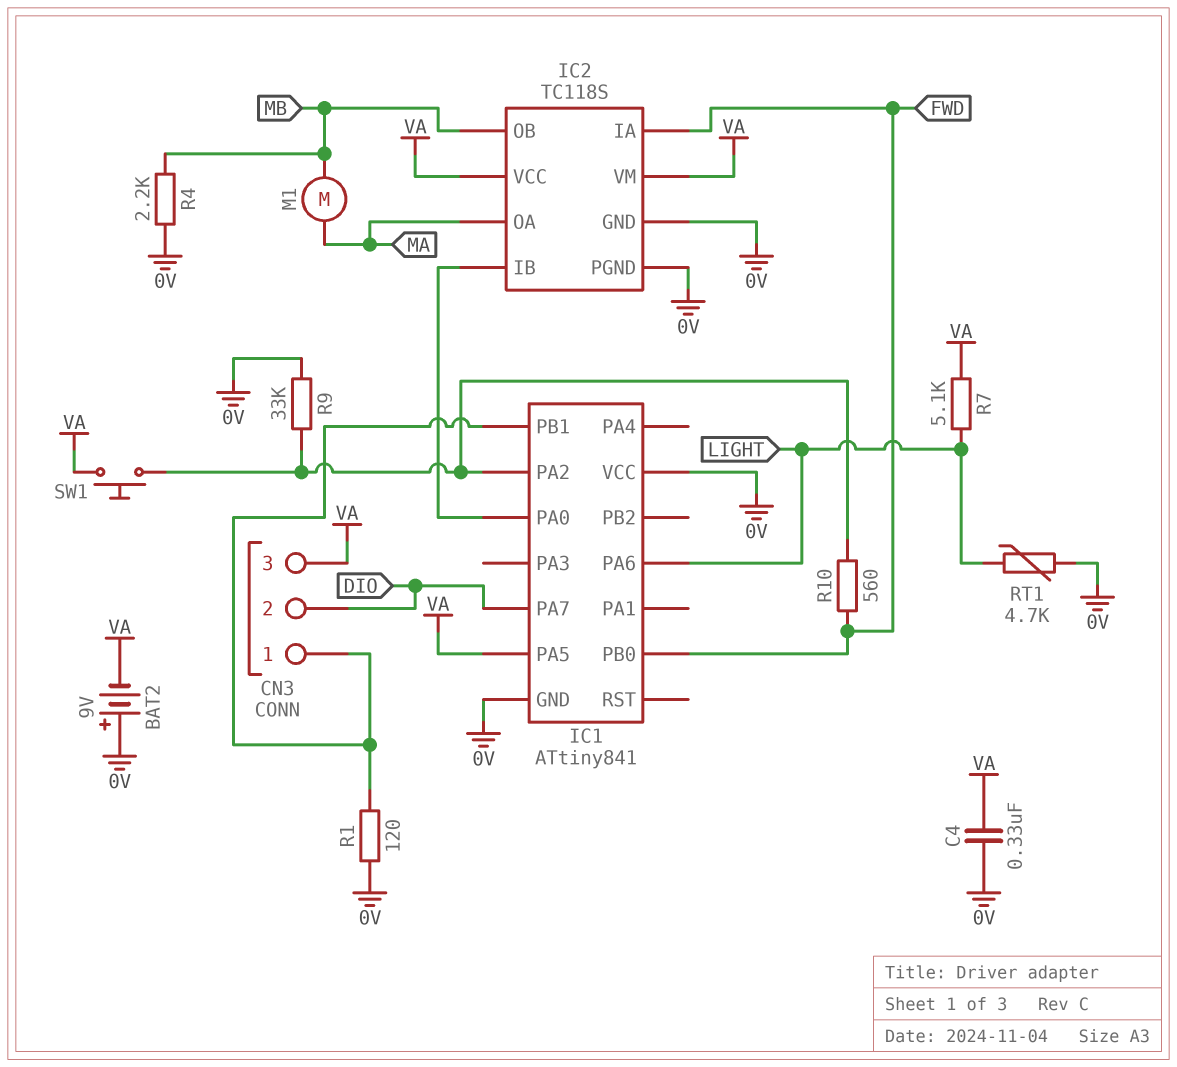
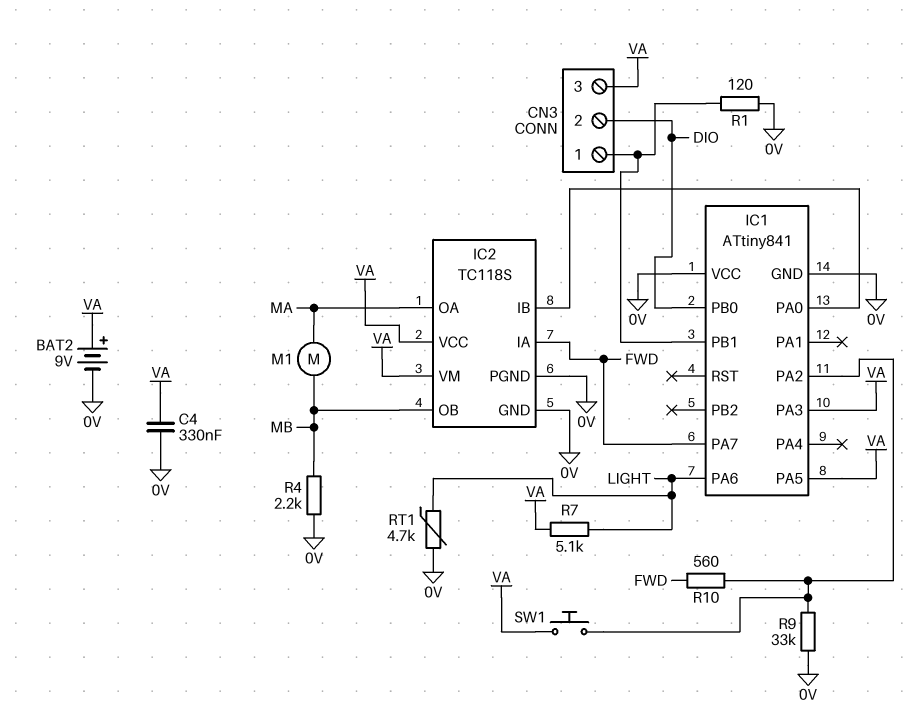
BAT2: 9V (plus 0V, minus VA) -> 9V (plus VA, minus 0V)
IC1 pin PA3: none -> VA
IC1 pin PA7: DIO -> FWD
IC1 pin PB0: FWD -> DIO

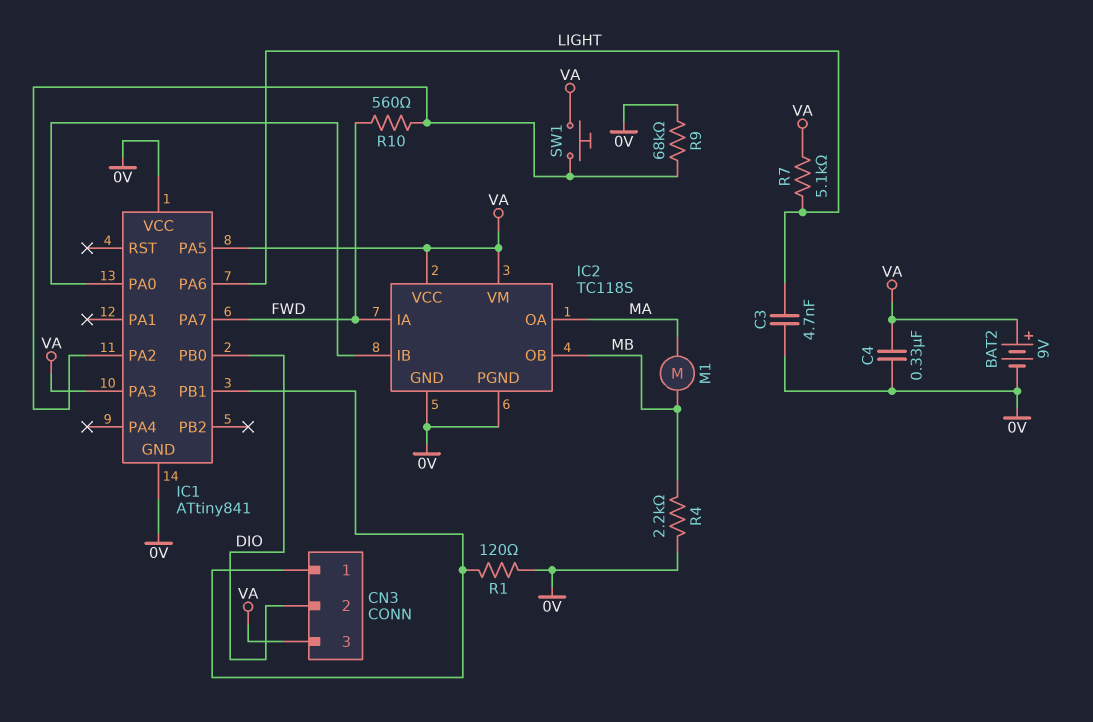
C3: none -> 4.7nF (0V, LIGHT)
R9: 33k (0V, IC1/PA2) -> 68k (0V, IC1/PA2)
RT1: 4.7k (0V, LIGHT) -> none

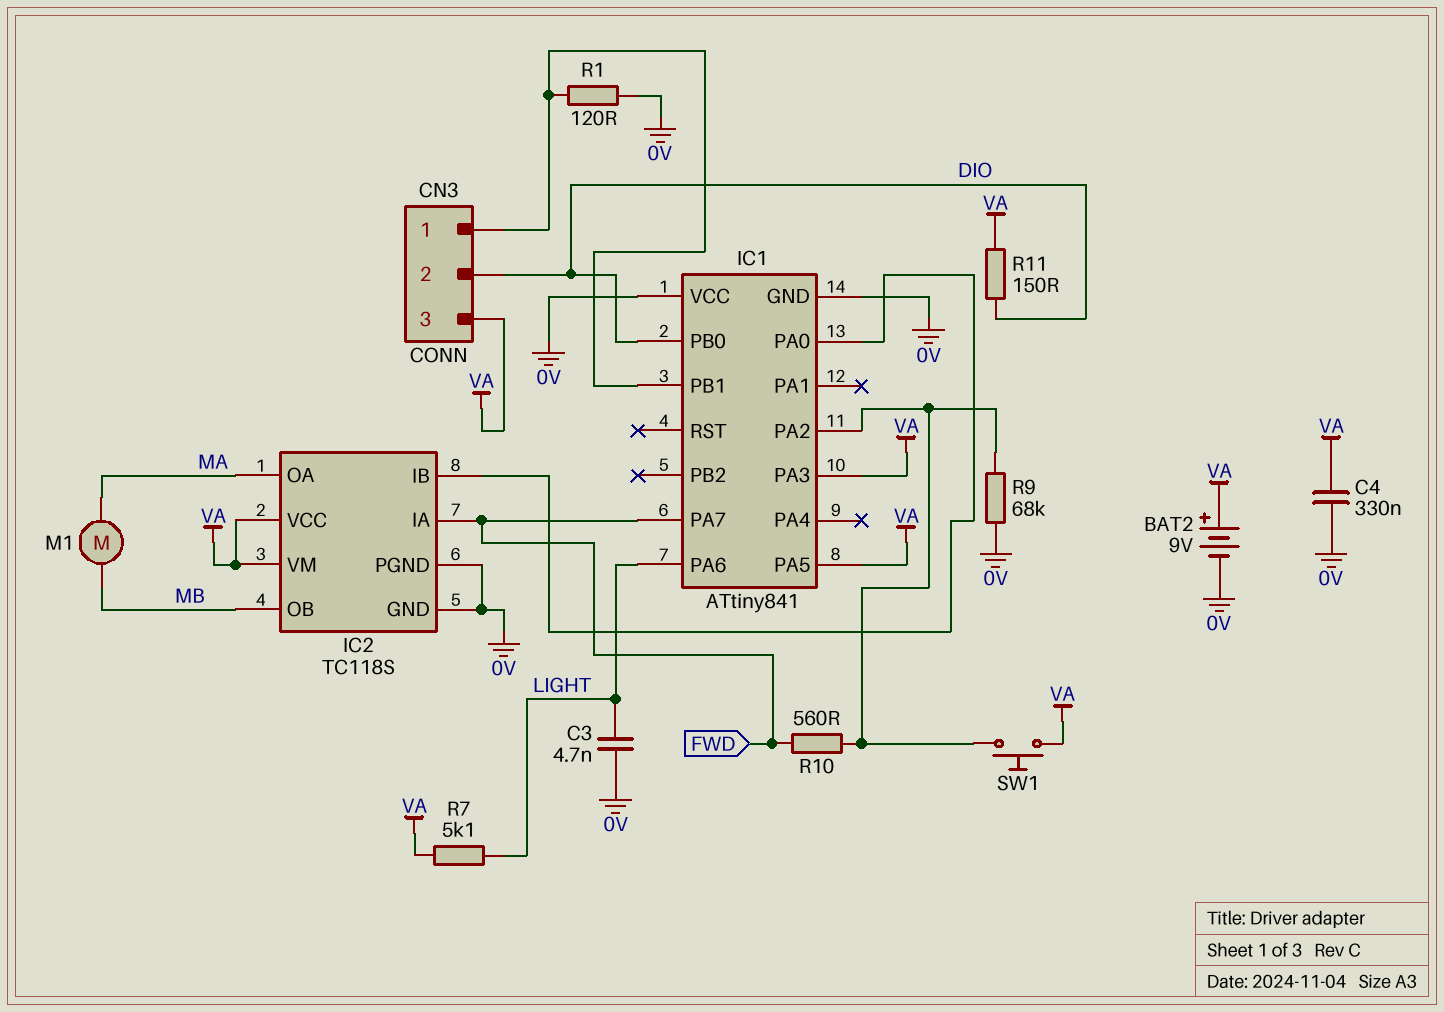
R4: 2.2k (0V, MB) -> none
R11: none -> 150 (DIO, VA)

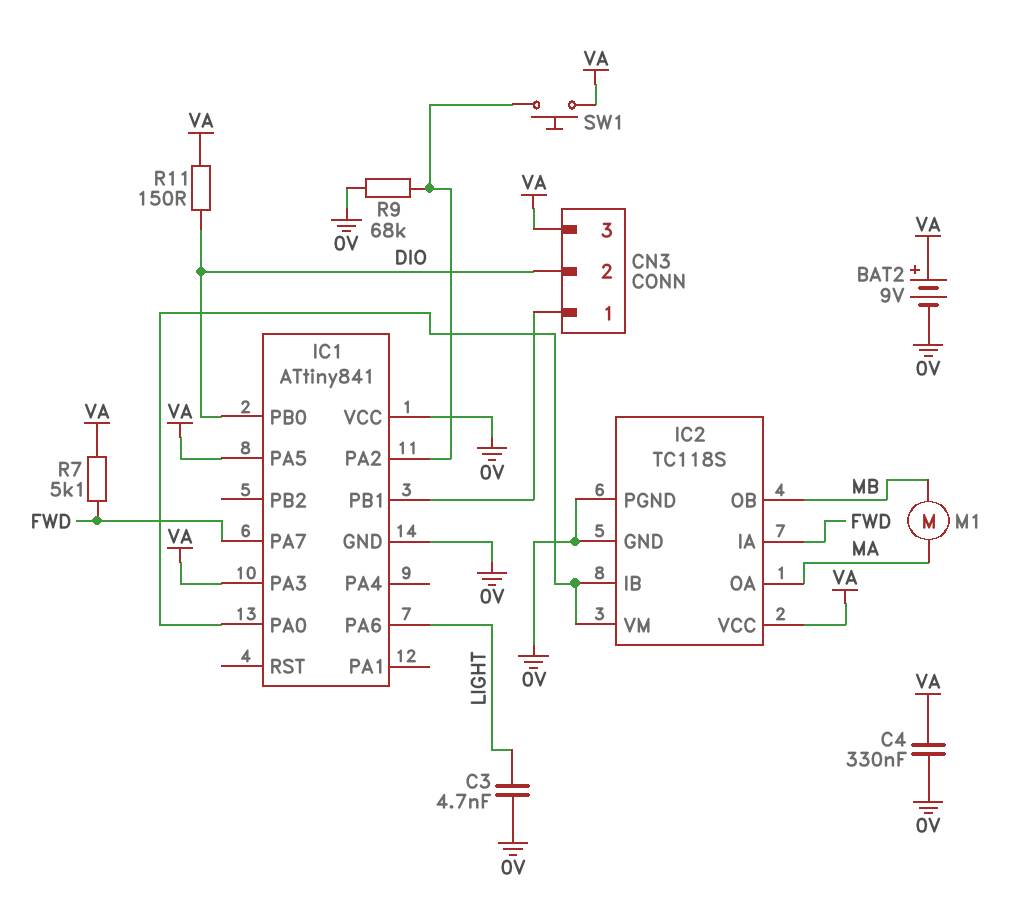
IC2 pin VM: VA -> IC1/PA0
R1: 120 (0V, CN3/1) -> none
R7: 5.1k (LIGHT, VA) -> 5.1k (FWD, VA)
R10: 560 (FWD, IC1/PA2) -> none

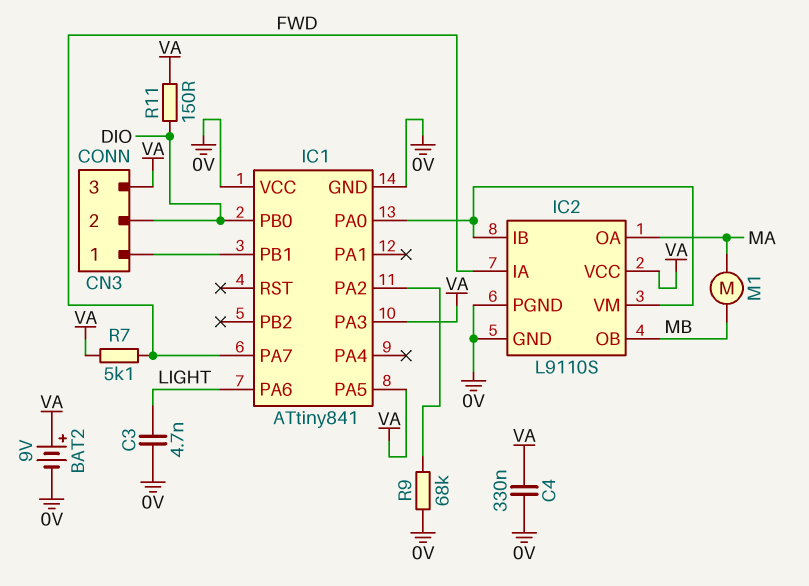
IC2: TC118S -> L9110S
SW1: button (IC1/PA2, VA) -> none

